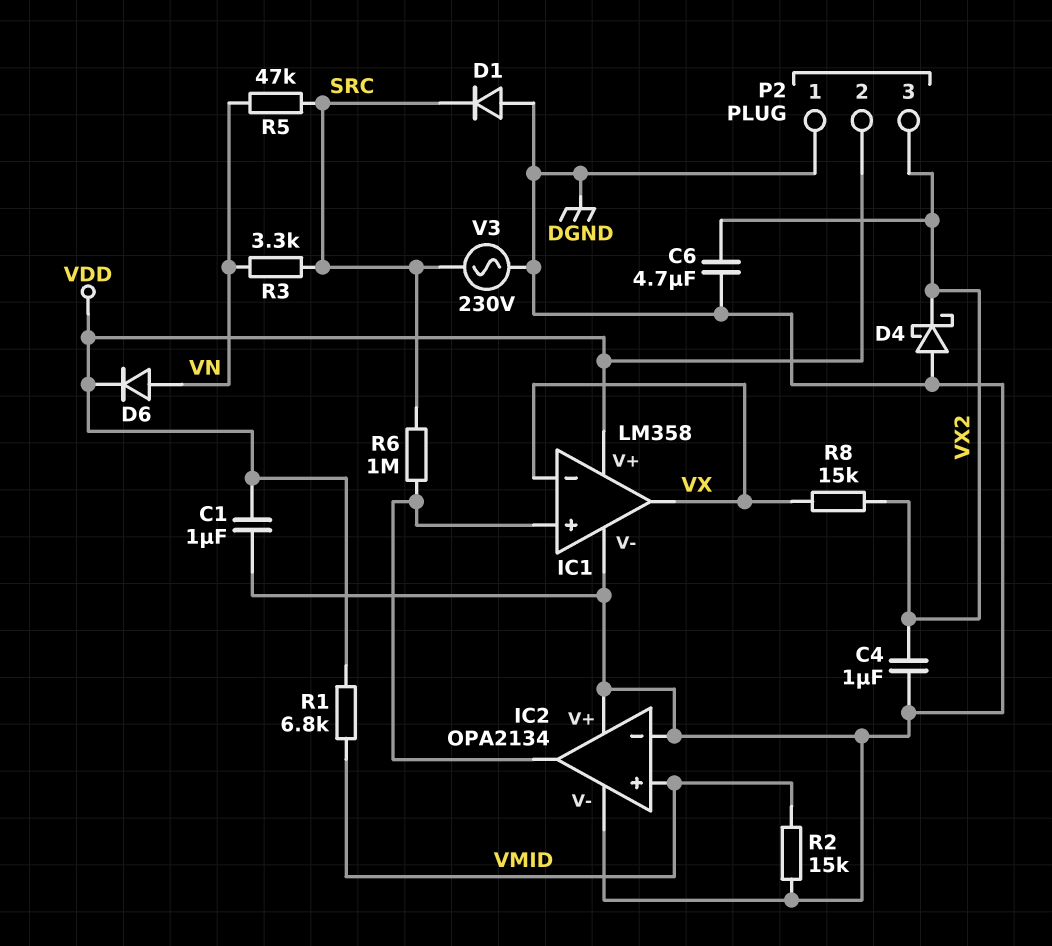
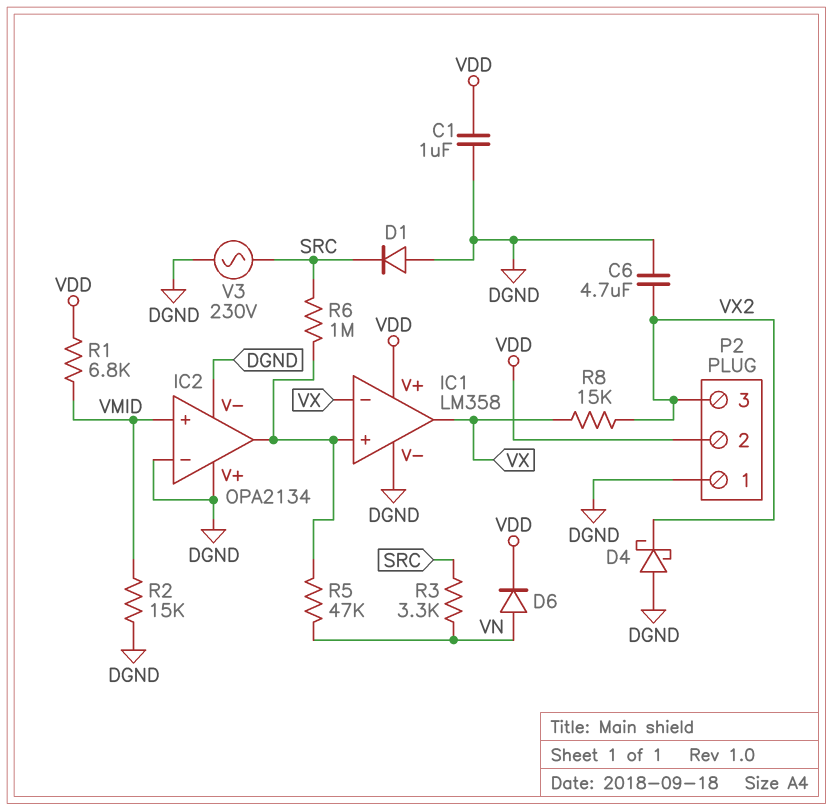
C4: 1uF (DGND, VX2) -> none
R5: 47k (SRC, VN) -> 47k (IC1/in+, VN)

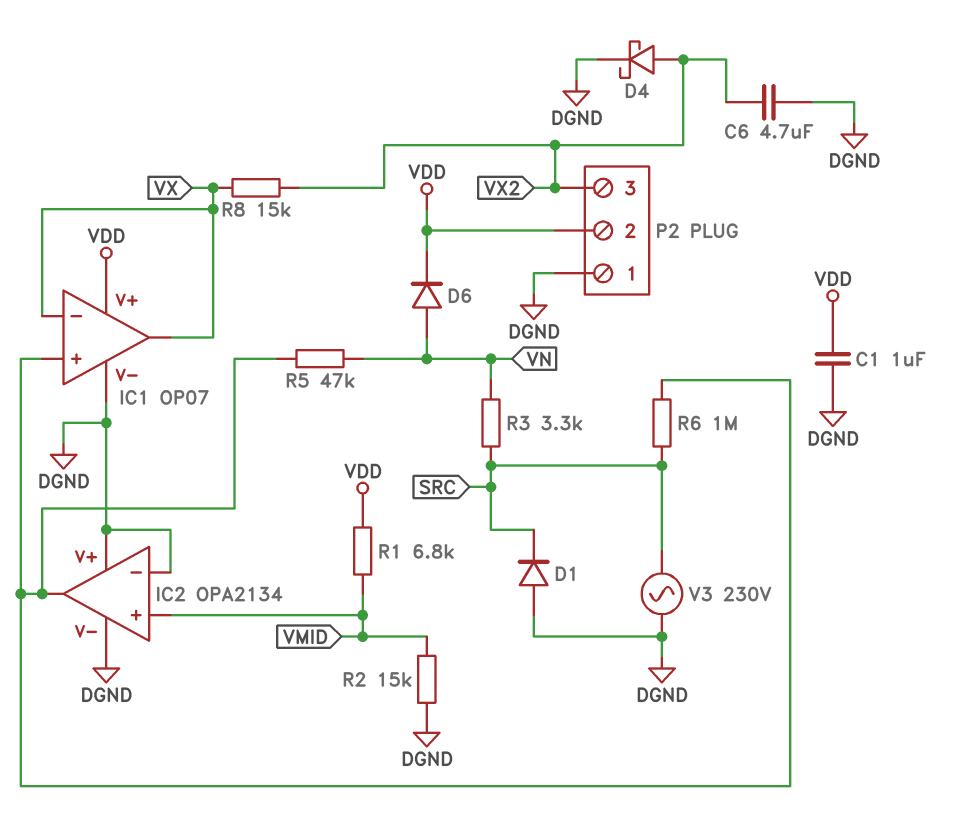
D4: schottky (A DGND, K VX2) -> schottky (A VX2, K DGND)
IC1: LM358 -> OP07

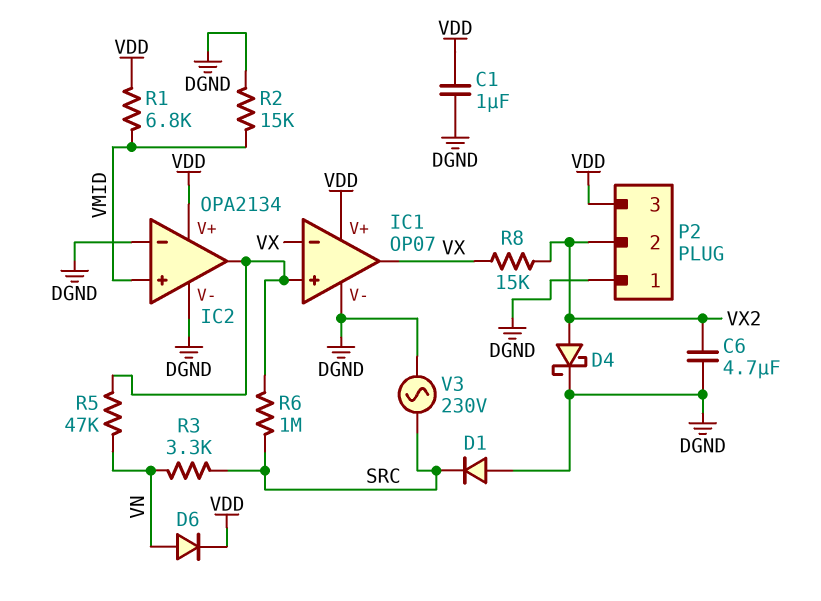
IC2 pin V+: DGND -> VDD
P2 pin 2: VDD -> VX2
P2 pin 3: VX2 -> VDD

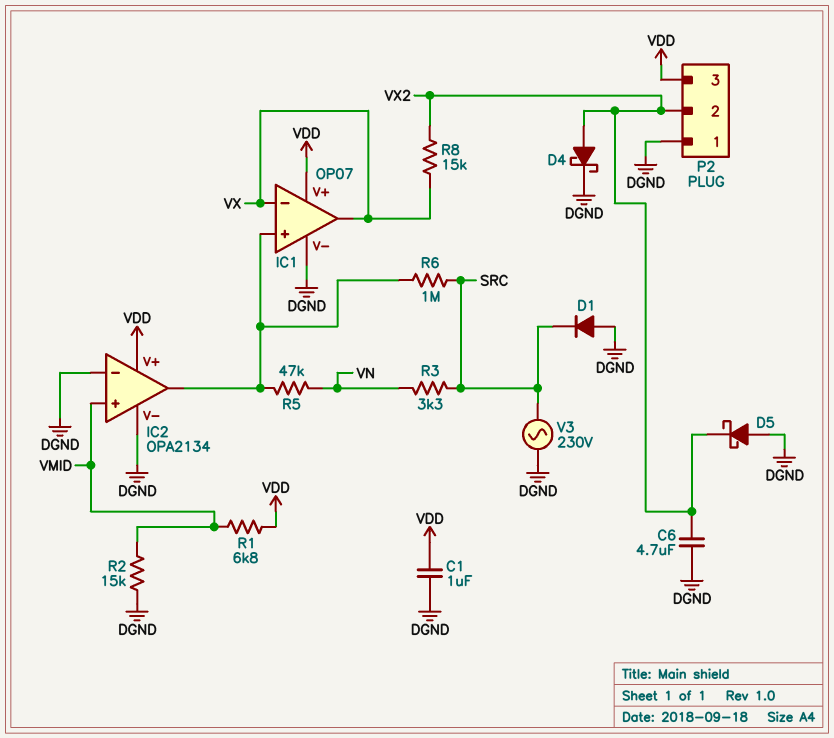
D5: none -> schottky (A DGND, K VX2)
D6: diode (A VN, K VDD) -> none

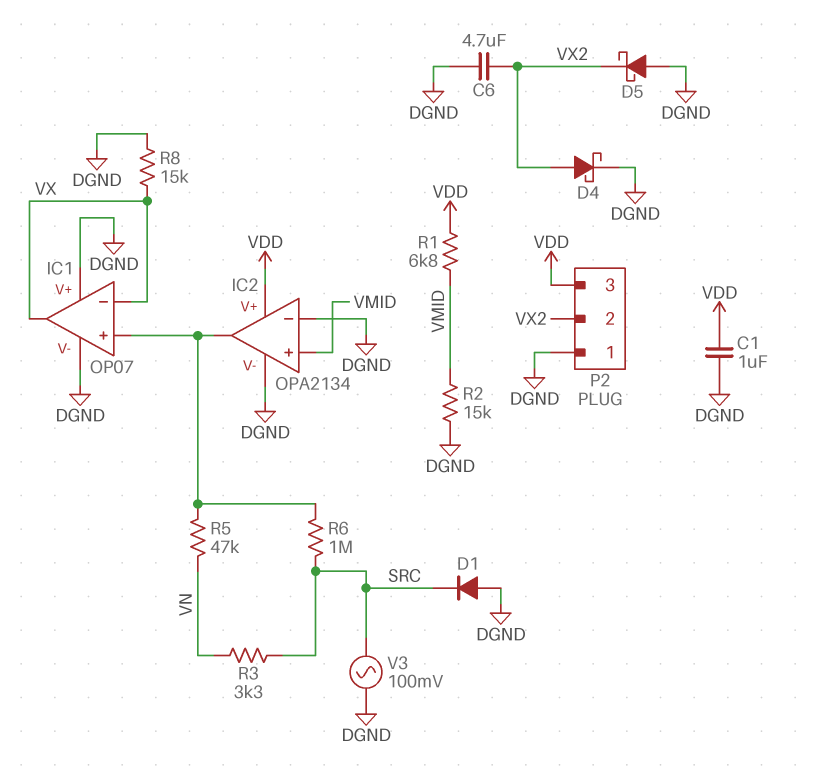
IC1 pin V+: VDD -> DGND
R8: 15k (VX, VX2) -> 15k (DGND, VX)
V3: AC 230V (DGND, SRC) -> AC 100mV (DGND, SRC)

